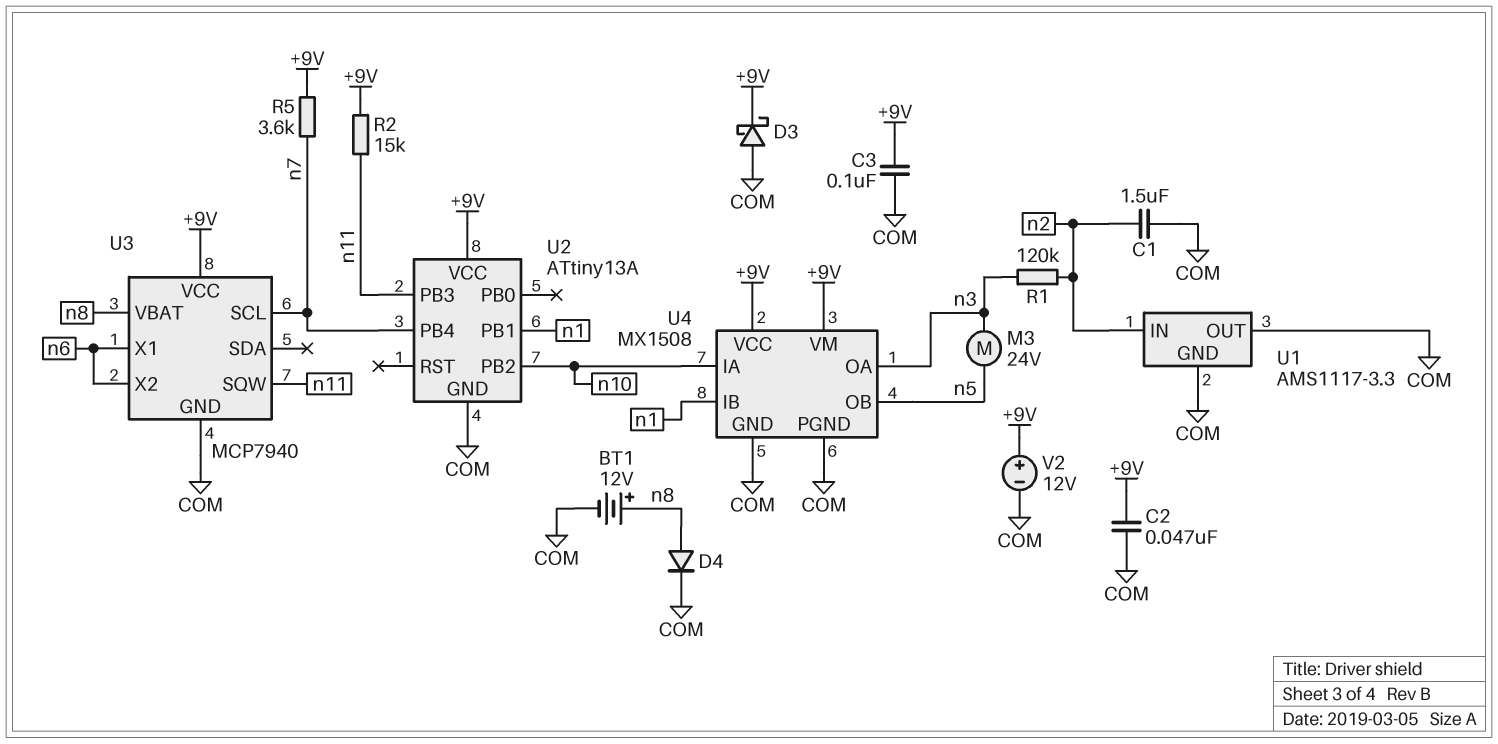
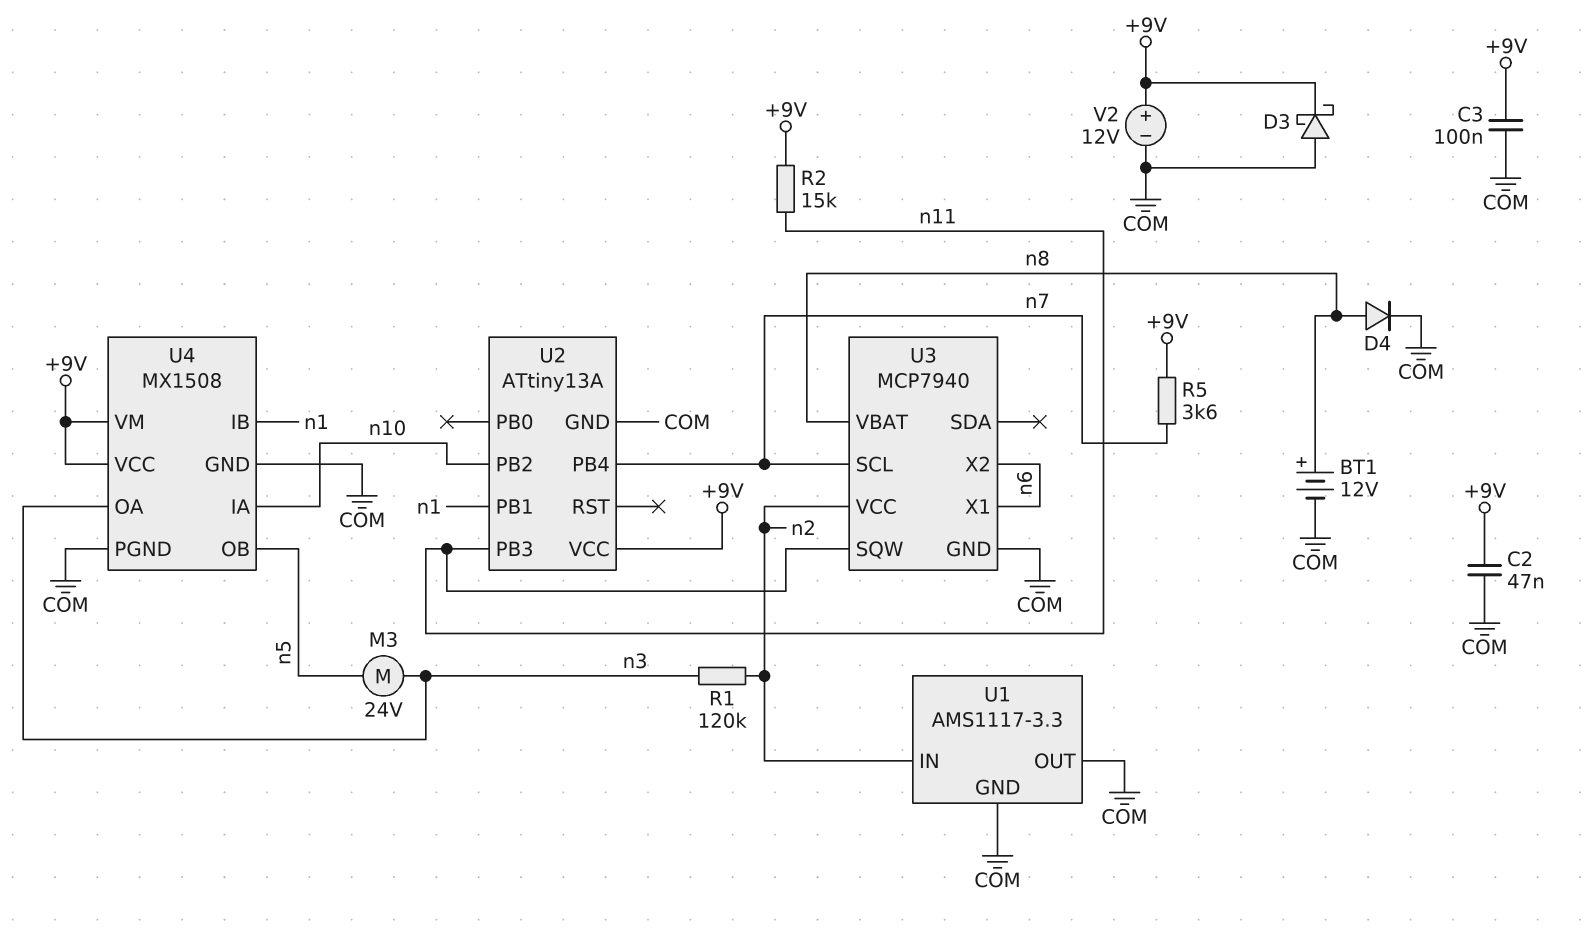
C1: 1.5uF (COM, n2) -> none
U3 pin VCC: +9V -> n2

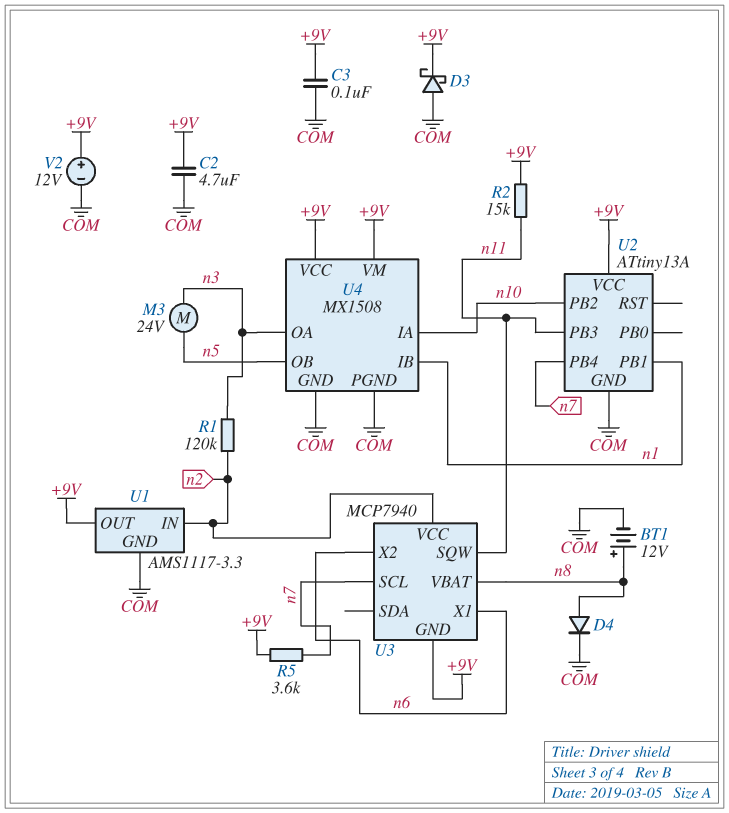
C2: 47nF (+9V, COM) -> 4.7uF (+9V, COM)
U1 pin OUT: COM -> +9V
U3 pin GND: COM -> +9V

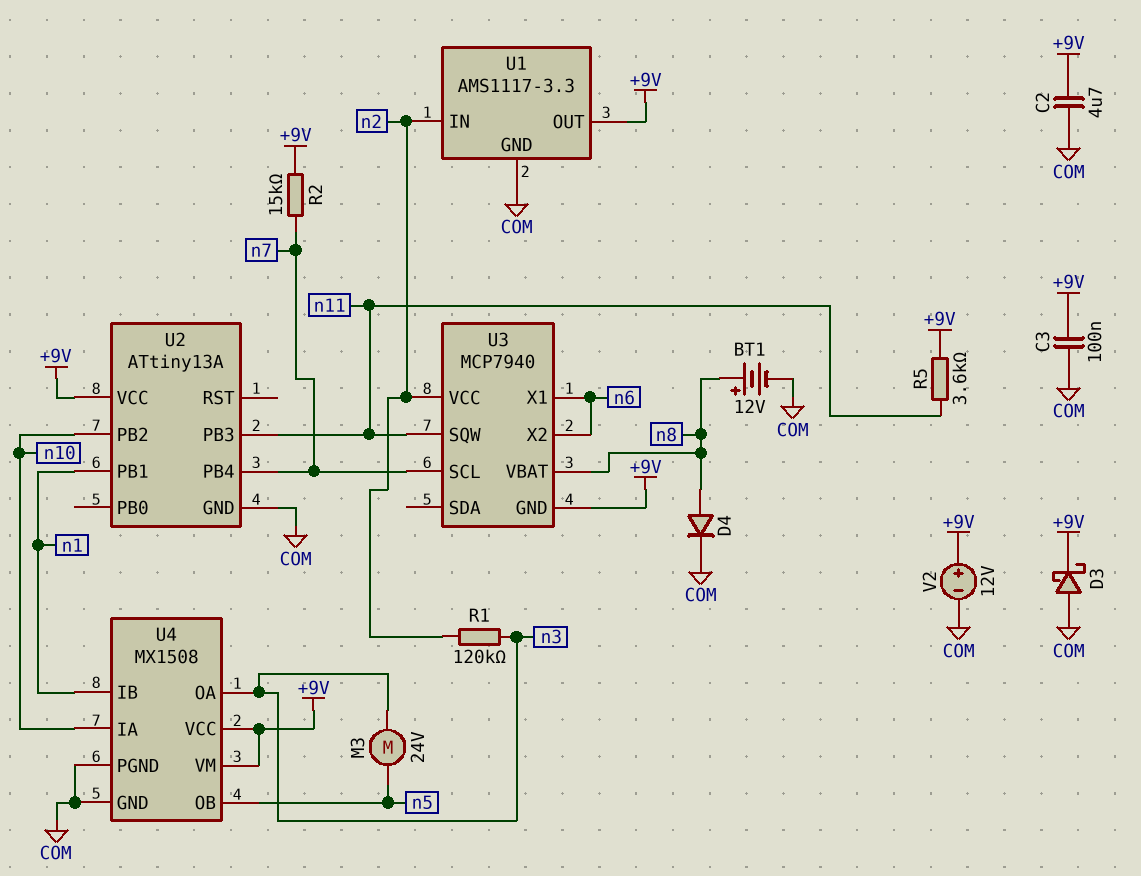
R2: 15k (+9V, n11) -> 15k (+9V, n7)
R5: 3.6k (+9V, n7) -> 3.6k (+9V, n11)

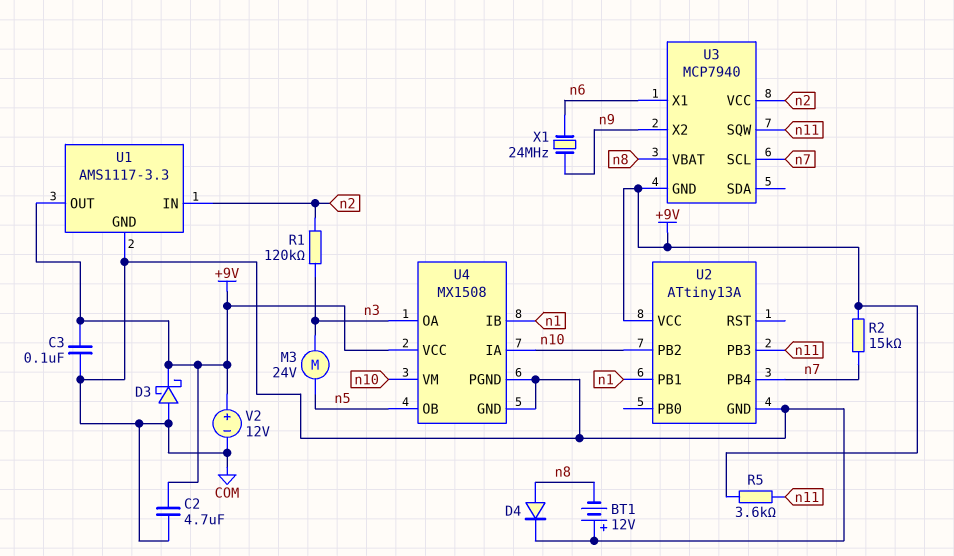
BT1: 12V (plus n8, minus COM) -> 12V (plus COM, minus n8)
U3 pin X2: n6 -> n9
U4 pin VM: +9V -> n10
X1: none -> 24MHz (n6, n9)

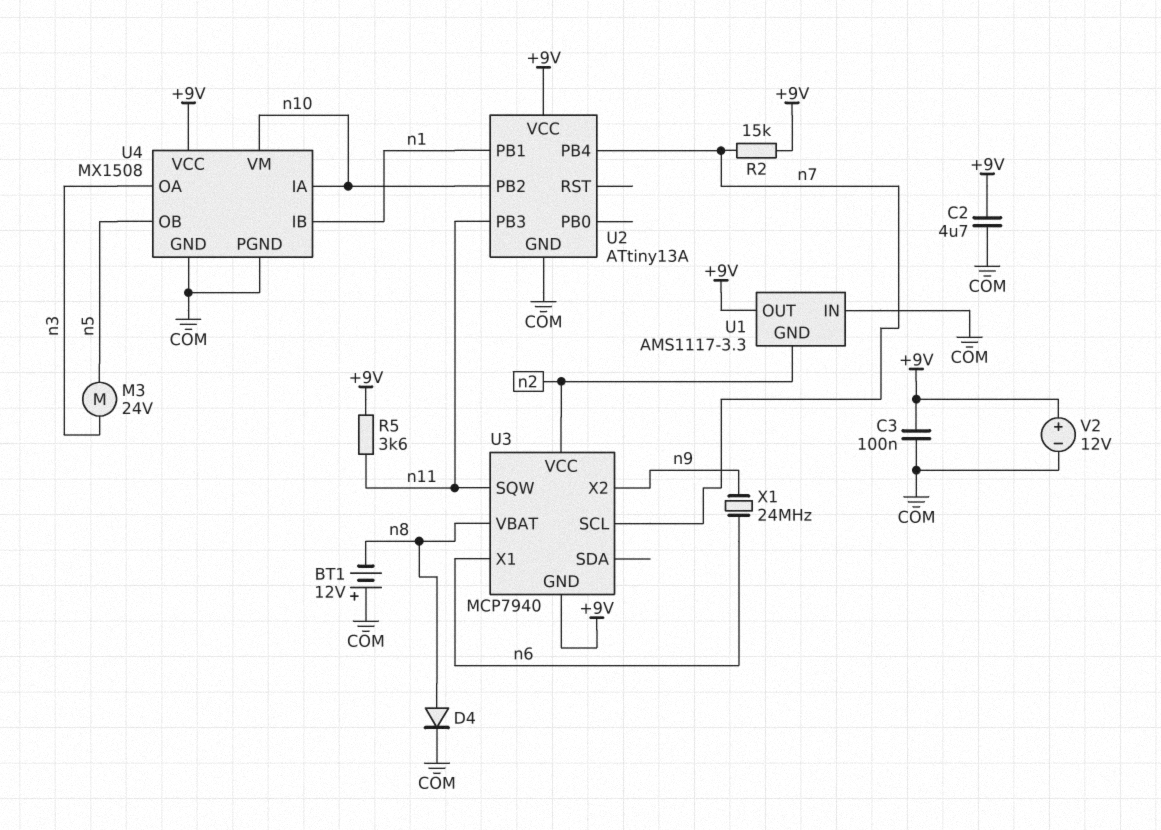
D3: schottky (A COM, K +9V) -> none
R1: 120k (n2, n3) -> none
U1 pin GND: COM -> n2
U1 pin IN: n2 -> COM

